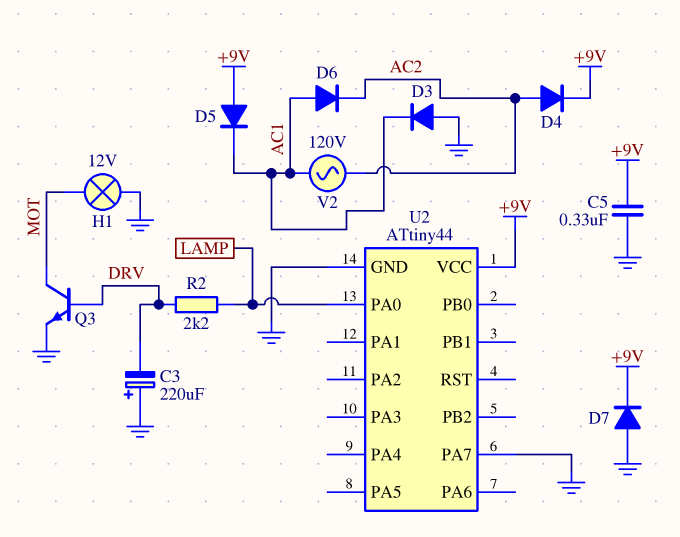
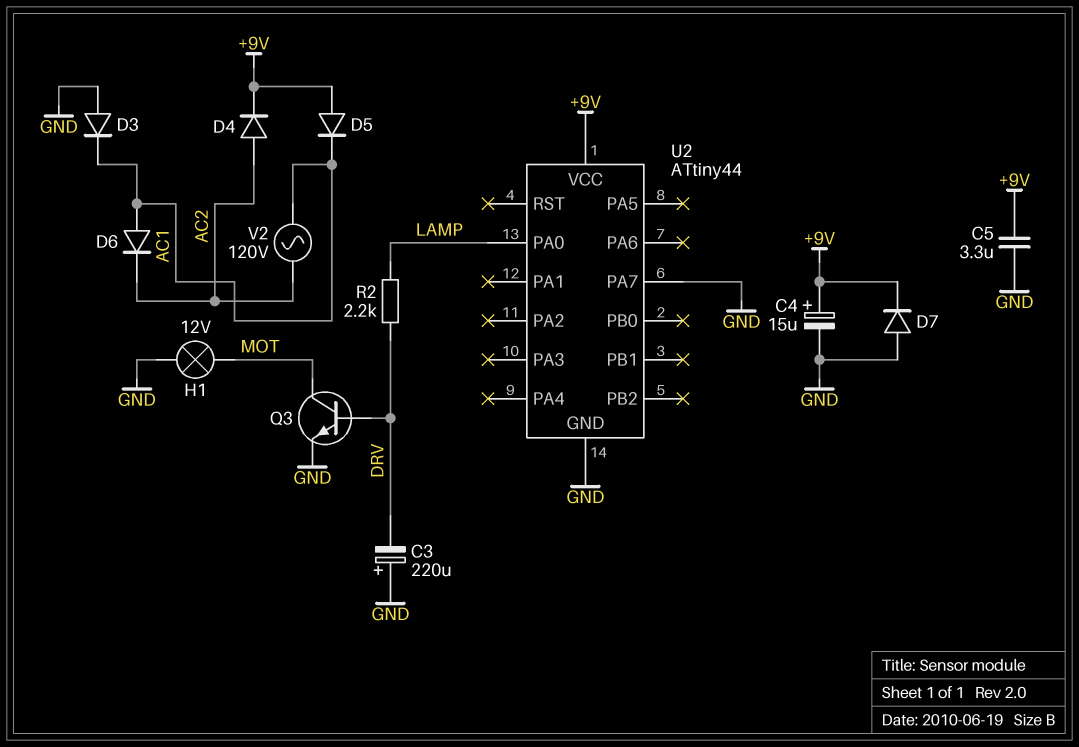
C4: none -> 15uF (plus +9V, minus GND)
C5: 330nF (+9V, GND) -> 3.3uF (+9V, GND)

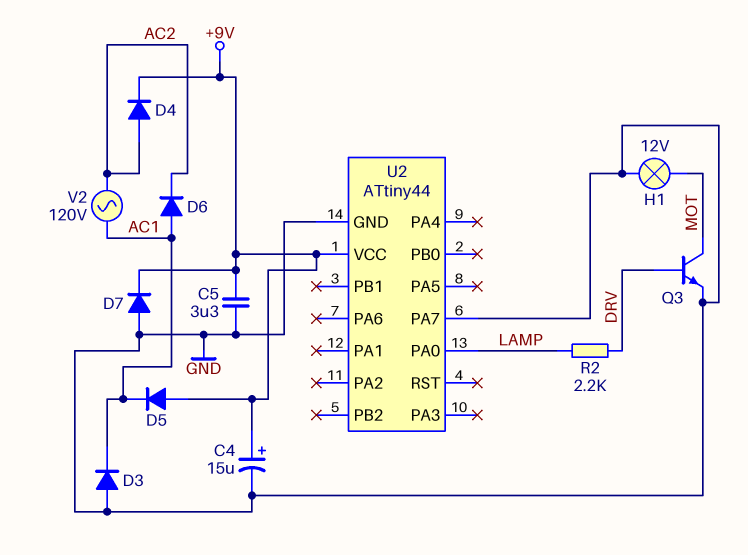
C3: 220uF (plus GND, minus DRV) -> none

